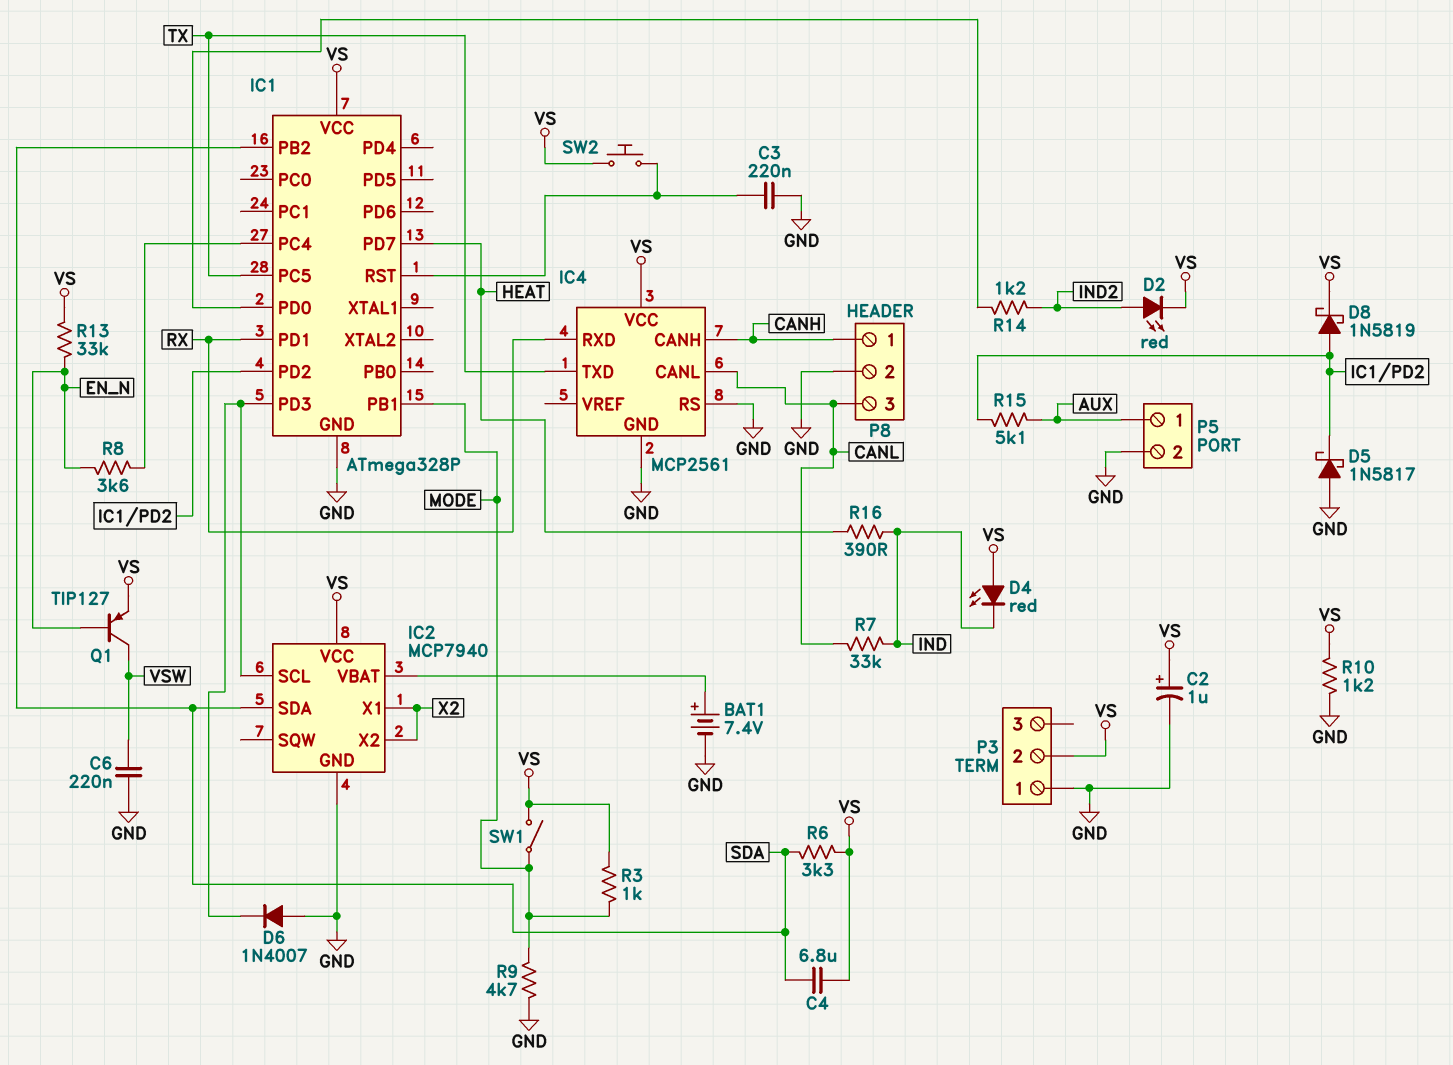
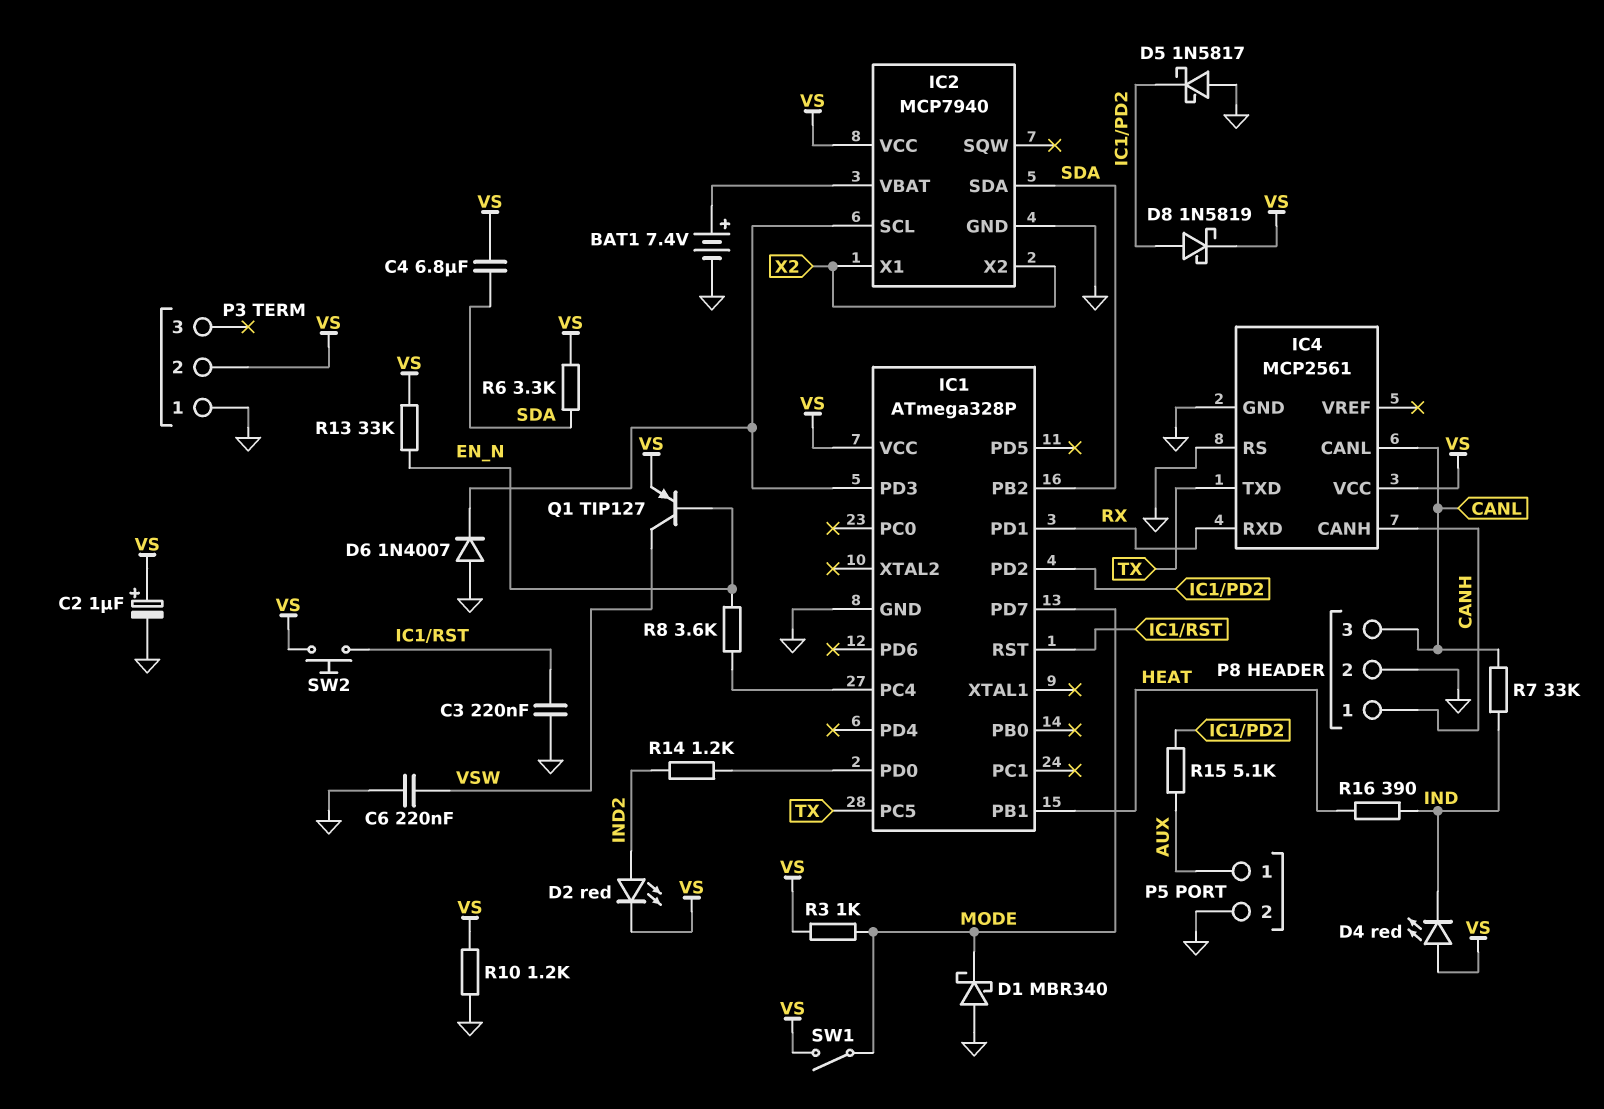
D1: none -> schottky MBR340 (A GND, K MODE)
IC1 pin PB1: MODE -> HEAT
IC1 pin PD7: HEAT -> MODE
R9: 4.7k (GND, MODE) -> none

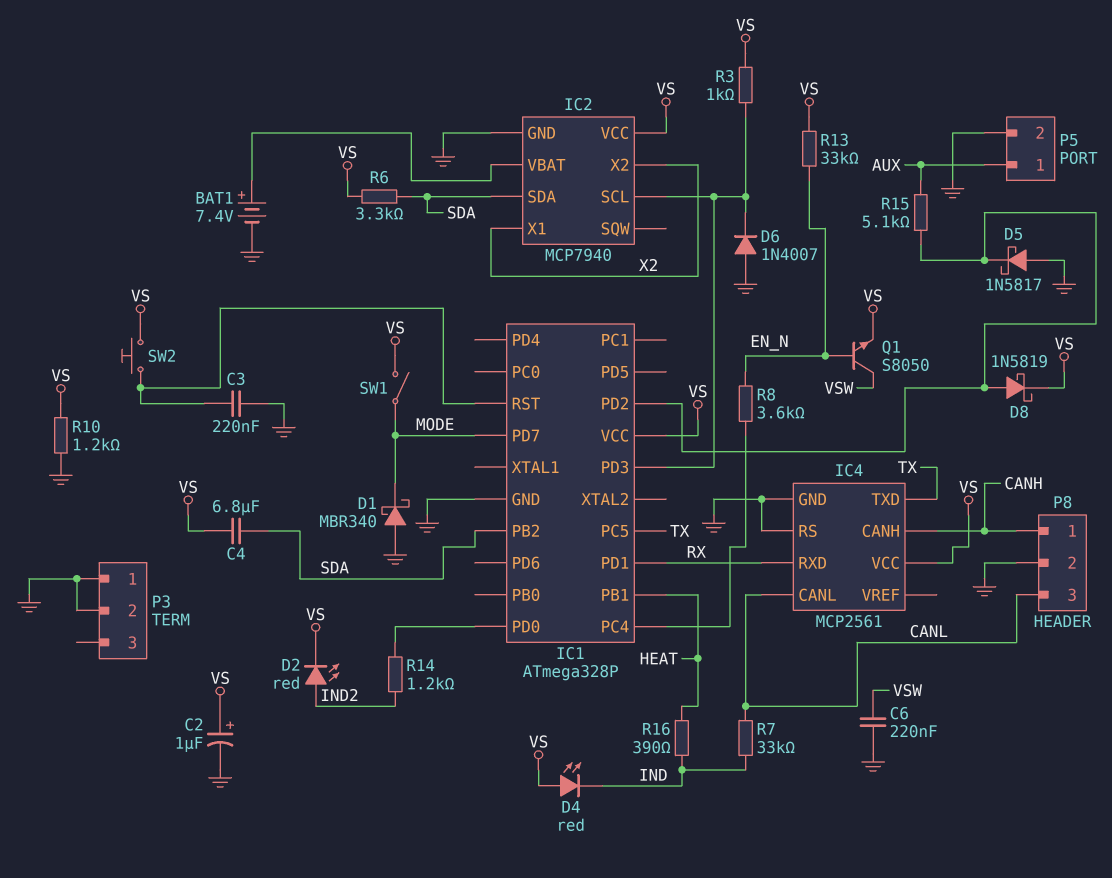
P3 pin 2: VS -> GND
Q1: PNP TIP127 (B EN_N, C VSW, E VS) -> NPN S8050 (B EN_N, C VSW, E VS)
R3: 1k (MODE, VS) -> 1k (IC1/PD3, VS)

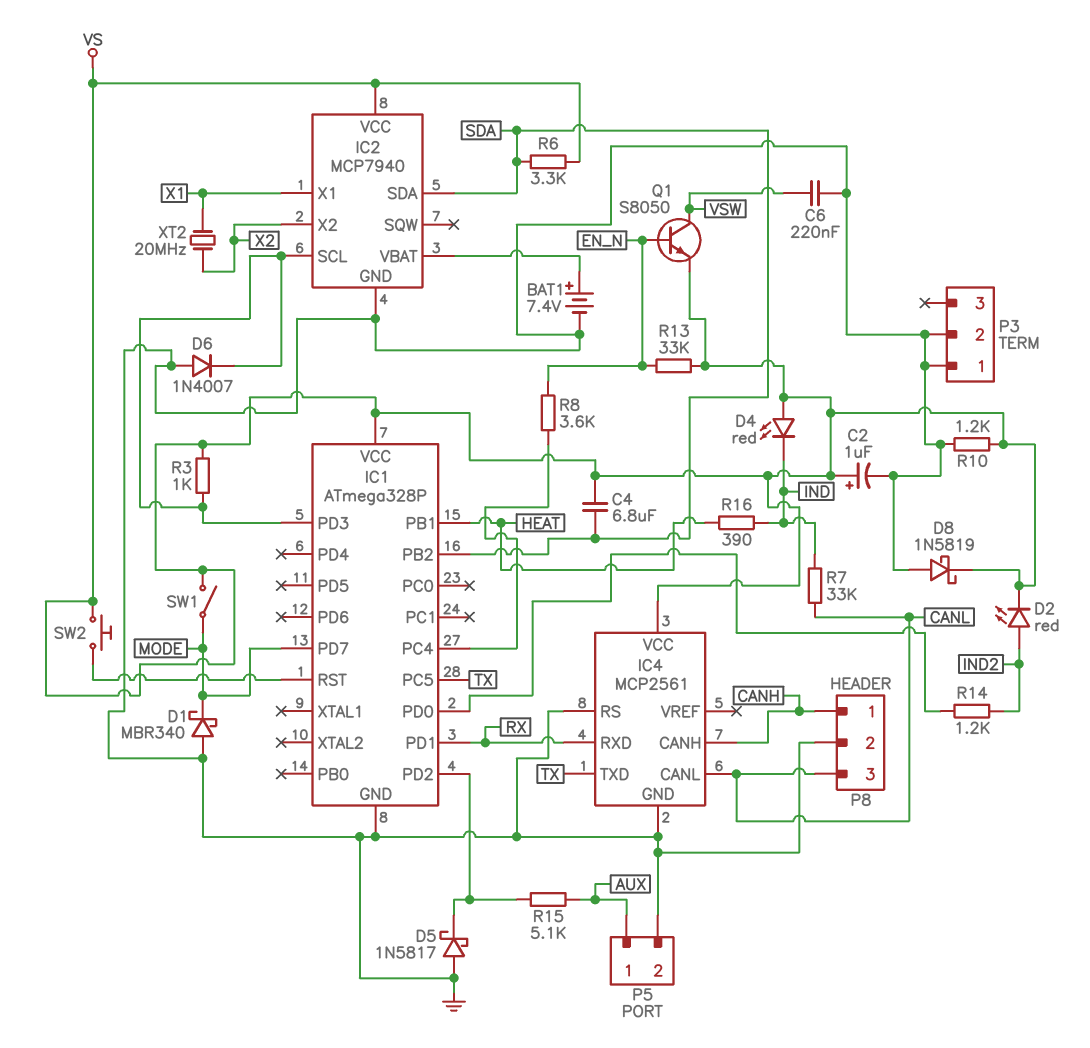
C3: 220nF (GND, IC1/RST) -> none
D8: schottky 1N5819 (A IC1/PD2, K VS) -> schottky 1N5819 (A GND, K VS)
IC2 pin X1: X2 -> X1
XT2: none -> 20MHz (X1, X2)

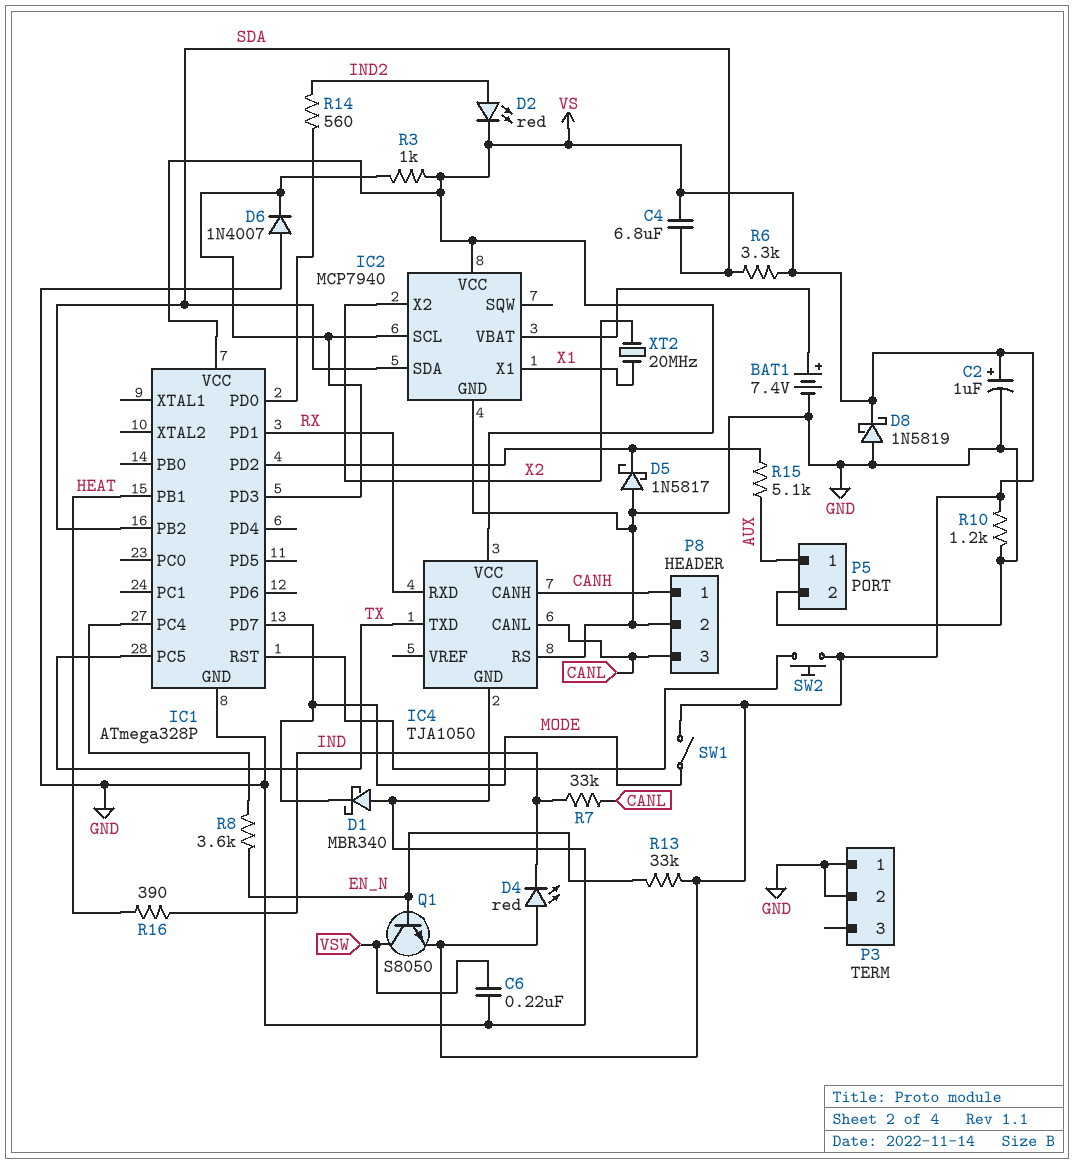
IC4: MCP2561 -> TJA1050
R14: 1.2k (IC1/PD0, IND2) -> 560 (IC1/PD0, IND2)

